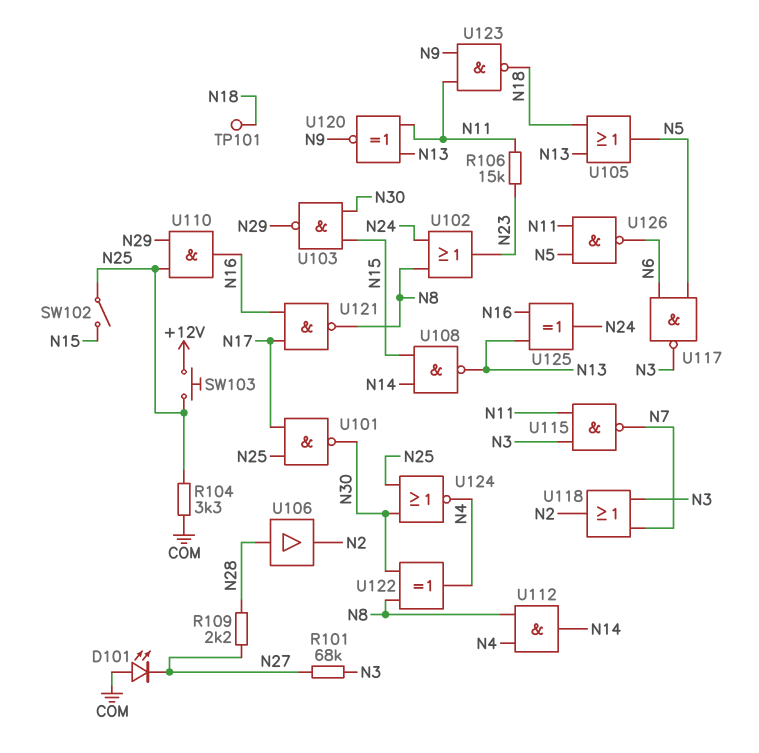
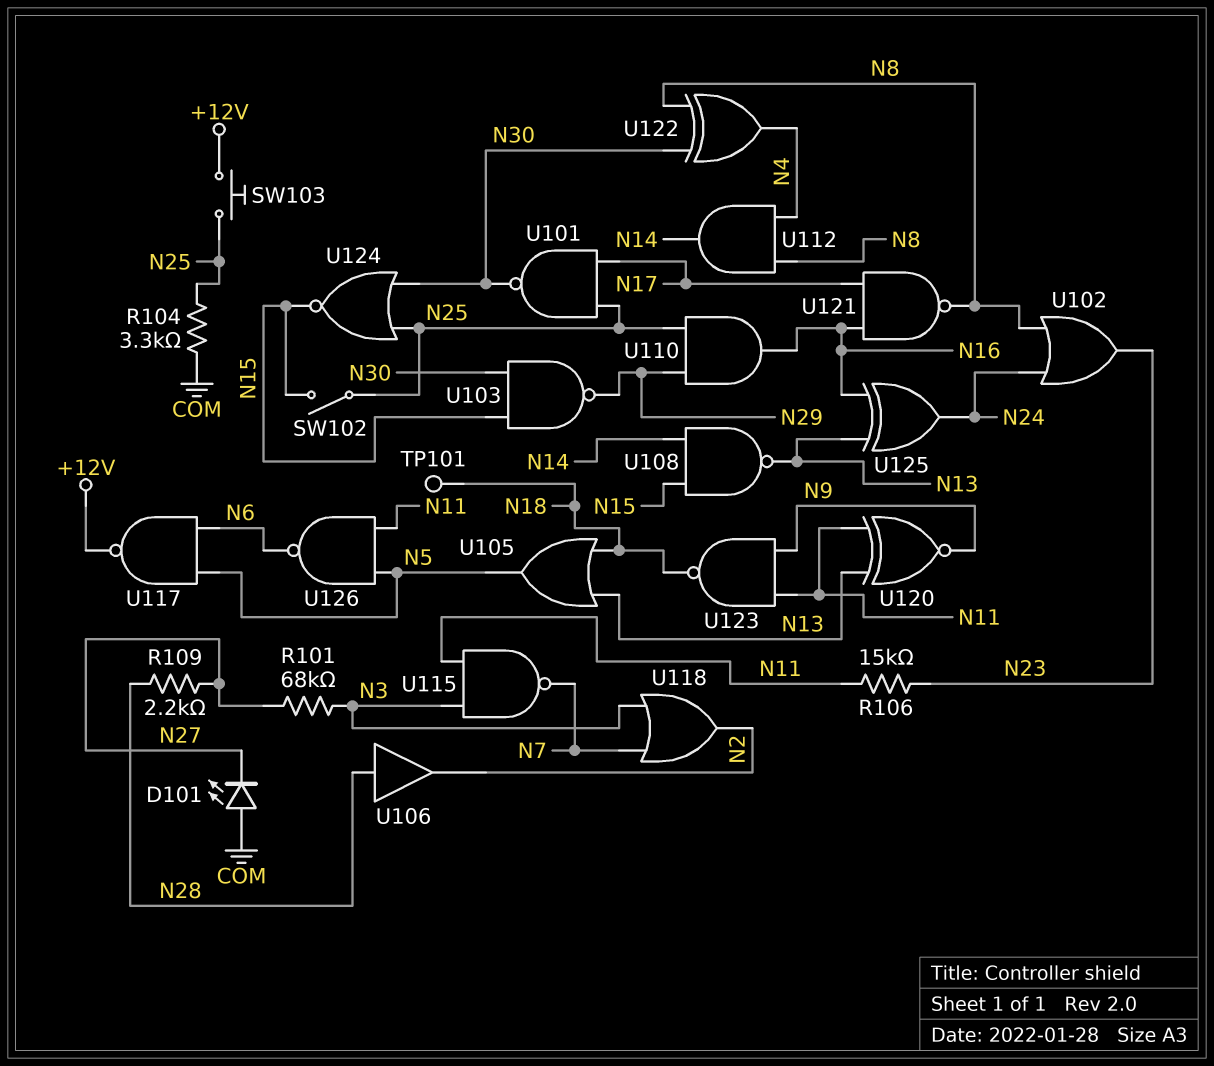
U117: NAND (in N5, in N6, out N3) -> NAND (in N5, in N6, out +12V)
U124: NOR (in N25, in N30, out N4) -> NOR (in N25, in N30, out N15)

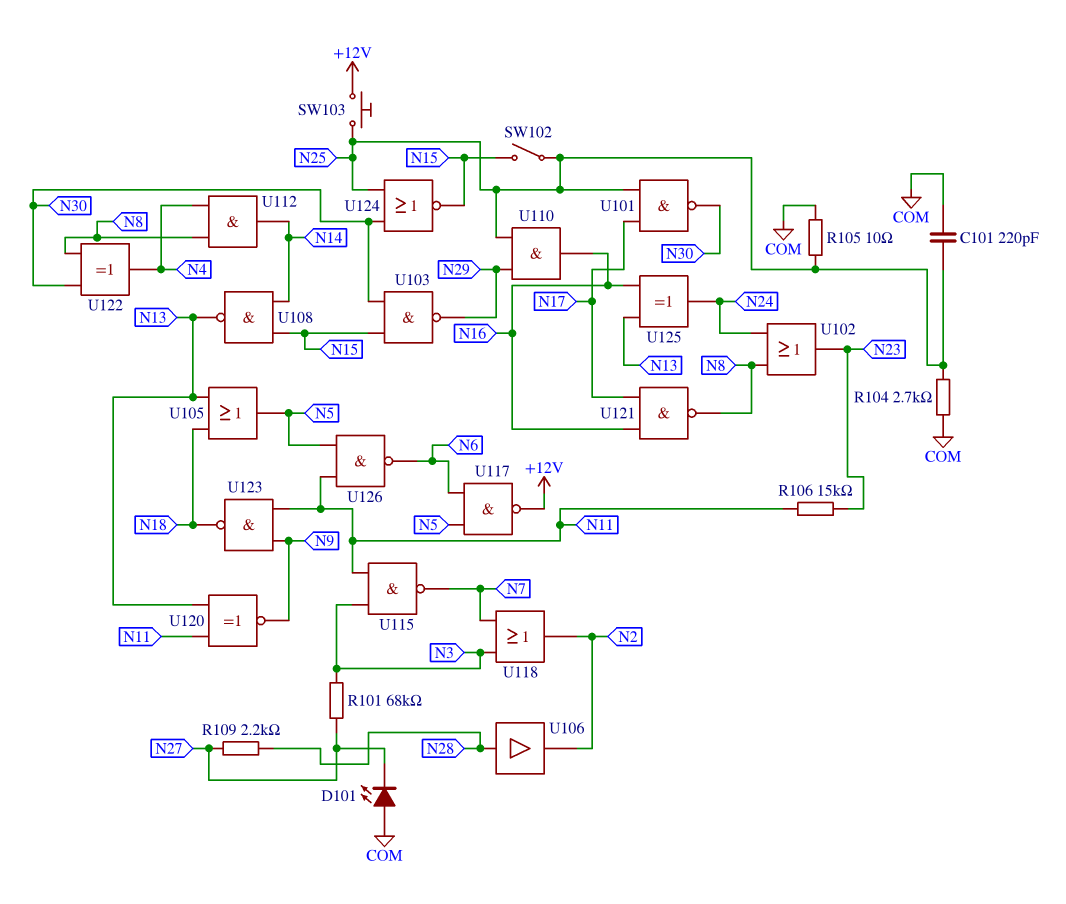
C101: none -> 220pF (COM, N25)
R104: 3.3k (COM, N25) -> 2.7k (COM, N25)
R105: none -> 10 (COM, N25)
TP101: test point (N18) -> none

